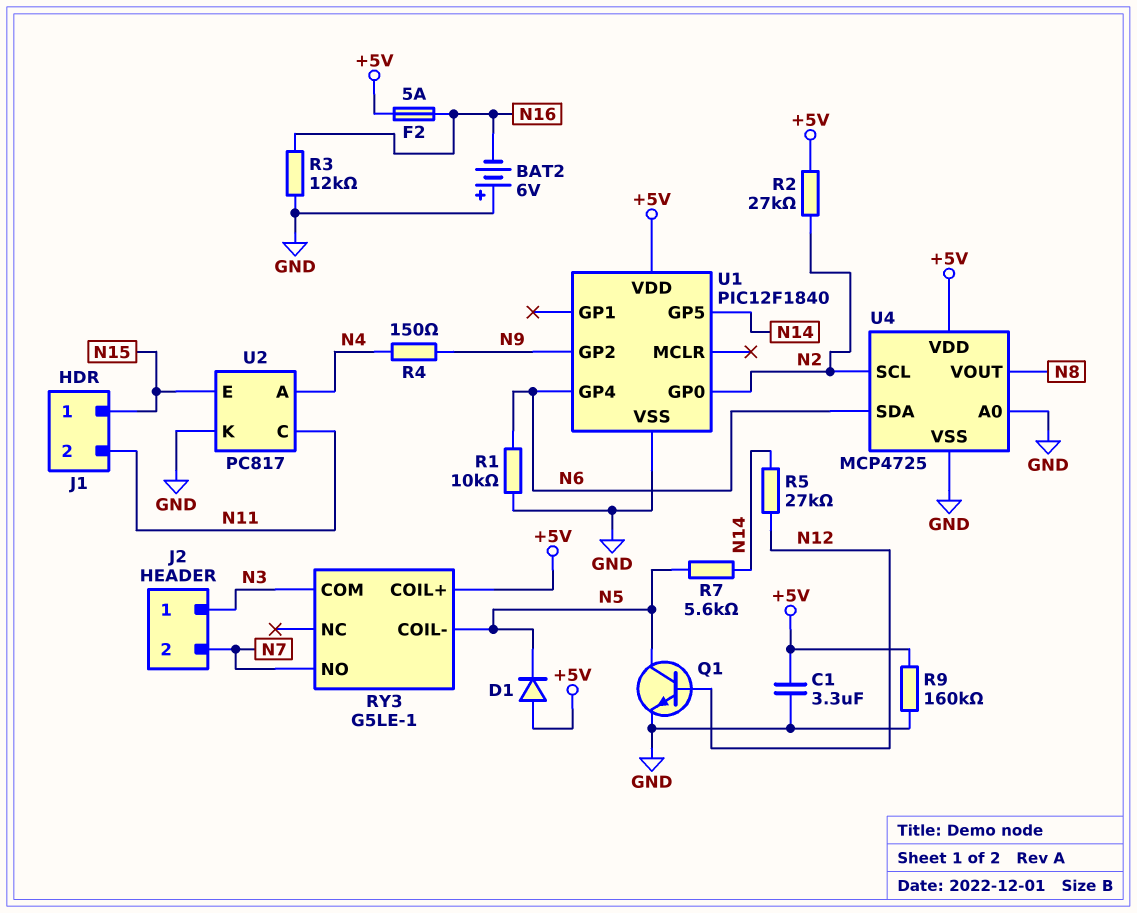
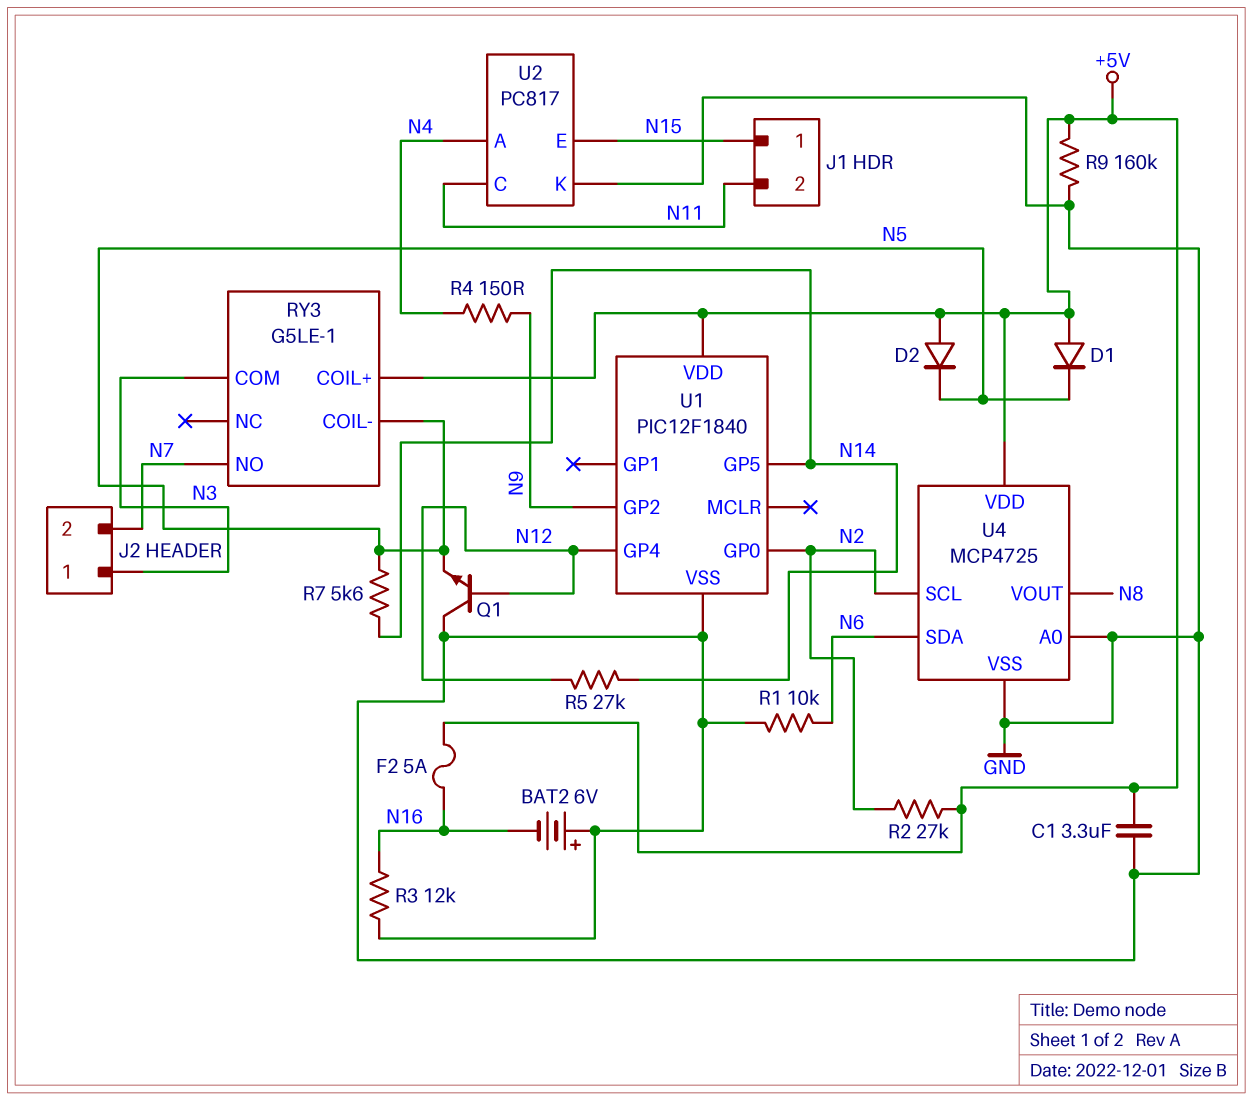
D2: none -> diode (A +5V, K N5)
Q1: NPN (B N12, C N5, E GND) -> NPN (B N12, C GND, E N5)
U1 pin GP4: N6 -> N12

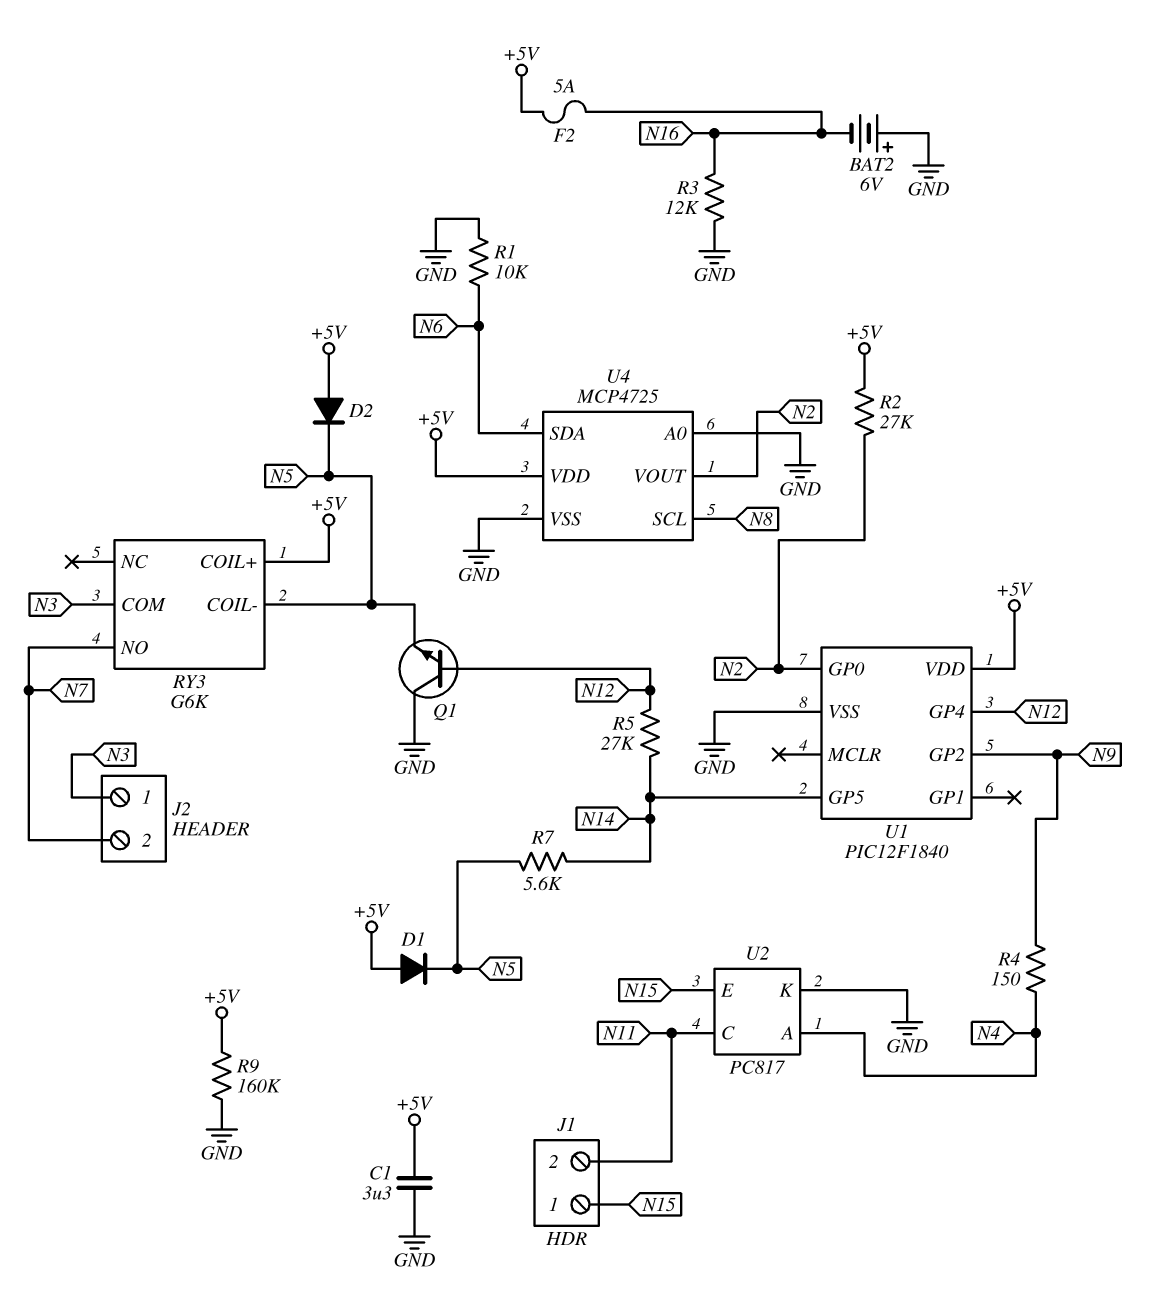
RY3: G5LE-1 -> G6K
U4 pin SCL: N2 -> N8
U4 pin VOUT: N8 -> N2

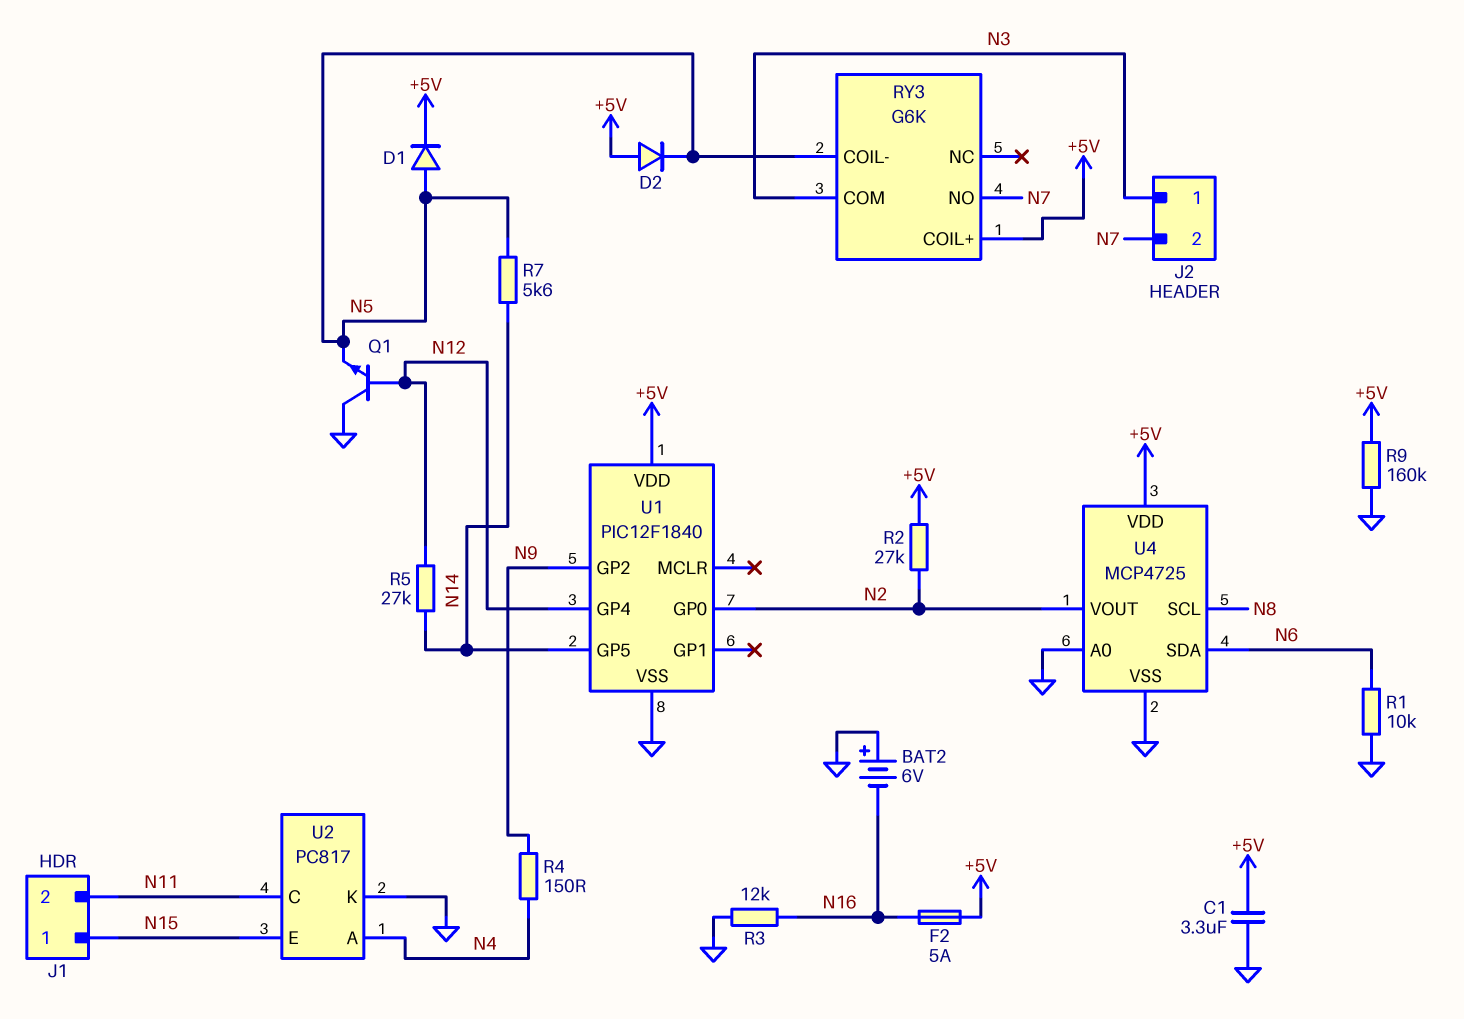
D1: diode (A +5V, K N5) -> diode (A N5, K +5V)

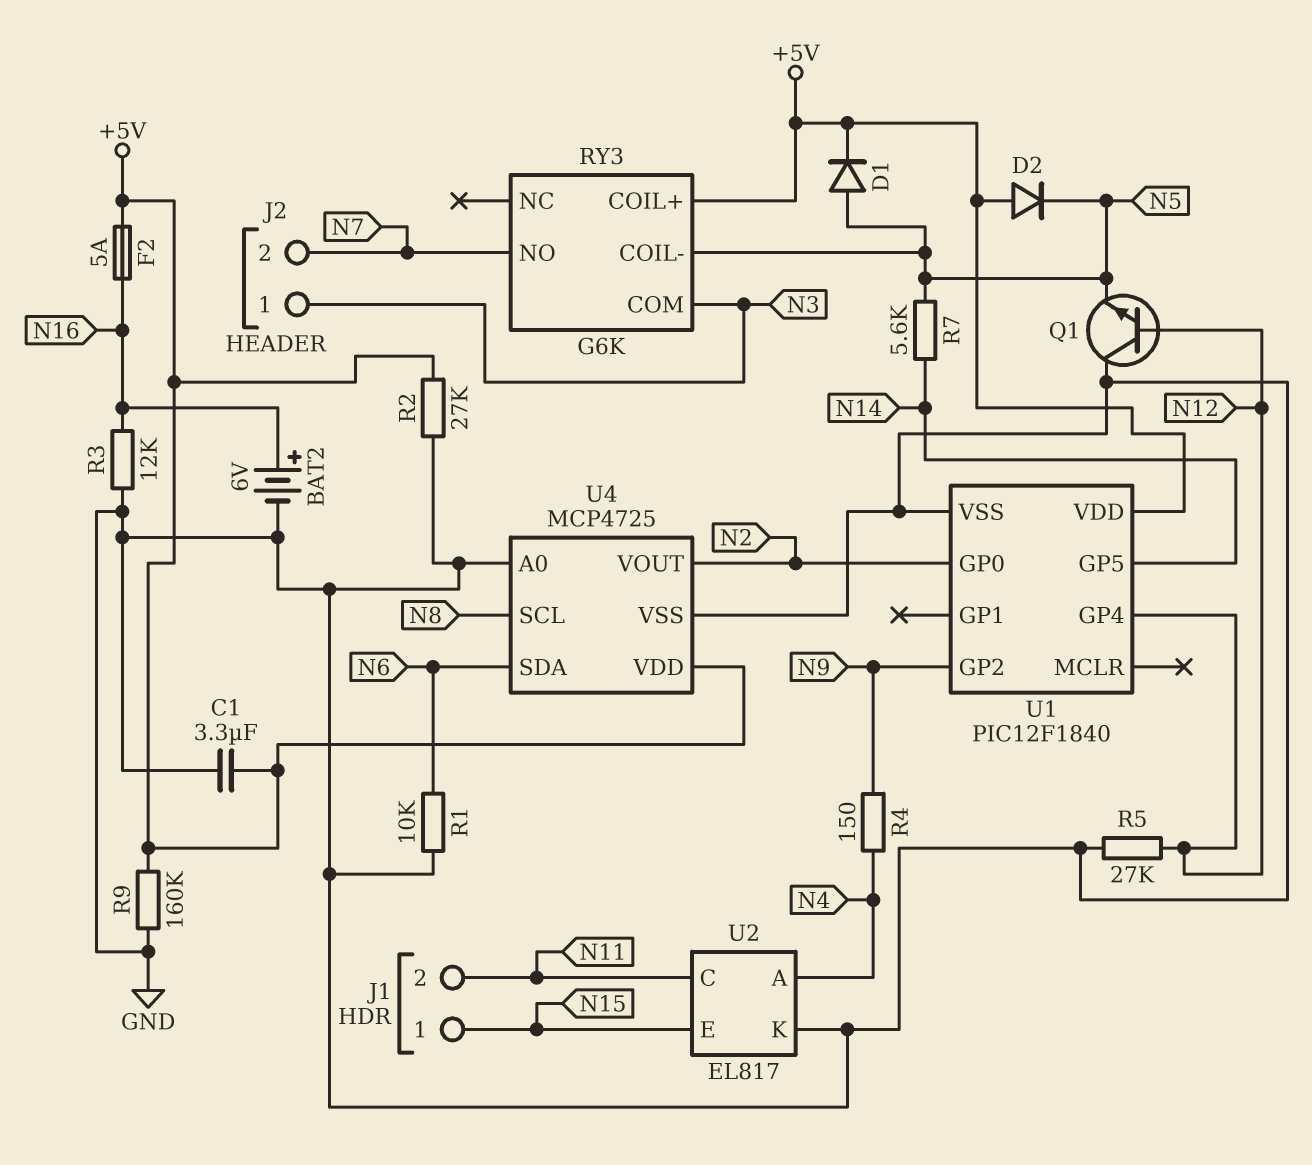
BAT2: 6V (plus GND, minus N16) -> 6V (plus N16, minus GND)
R2: 27k (+5V, N2) -> 27k (+5V, GND)
R5: 27k (N12, N14) -> 27k (GND, N12)
U2: PC817 -> EL817

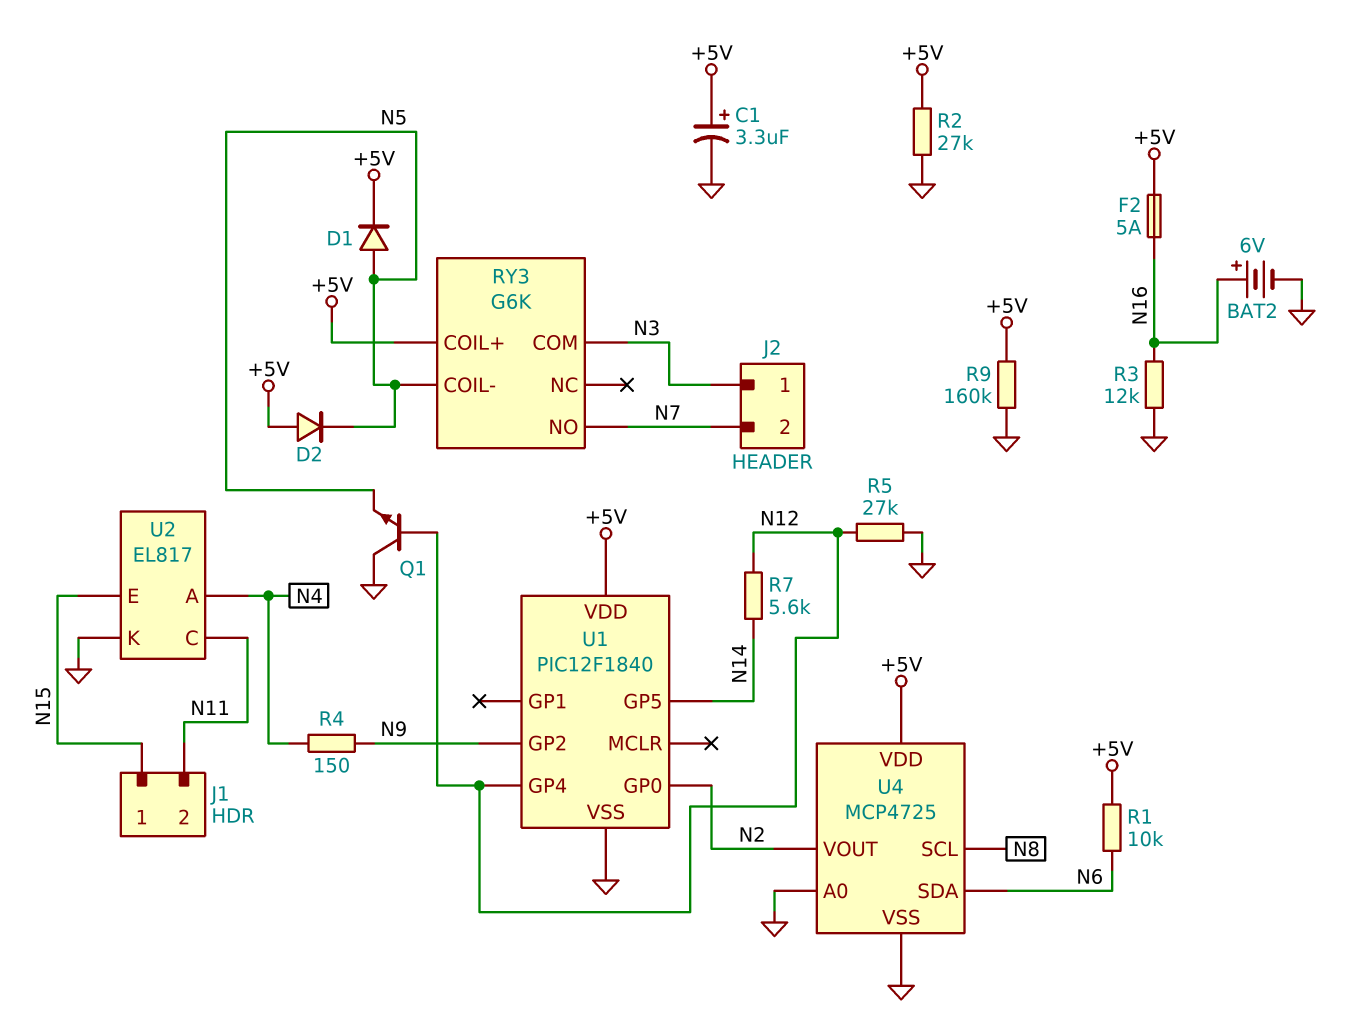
C1: 3.3uF (+5V, GND) -> 3.3uF (plus +5V, minus GND)
R1: 10k (GND, N6) -> 10k (+5V, N6)
R7: 5.6k (N5, N14) -> 5.6k (N12, N14)

